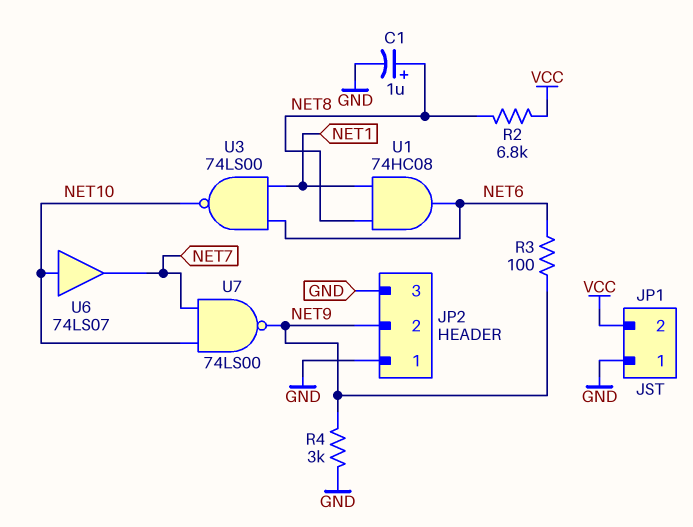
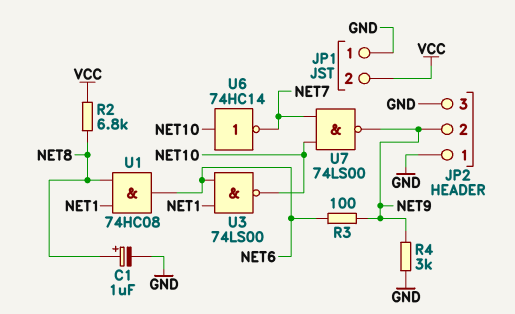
U6: buffer 74LS07 (in NET10, out NET7) -> NOT 74HC14 (in NET10, out NET7)

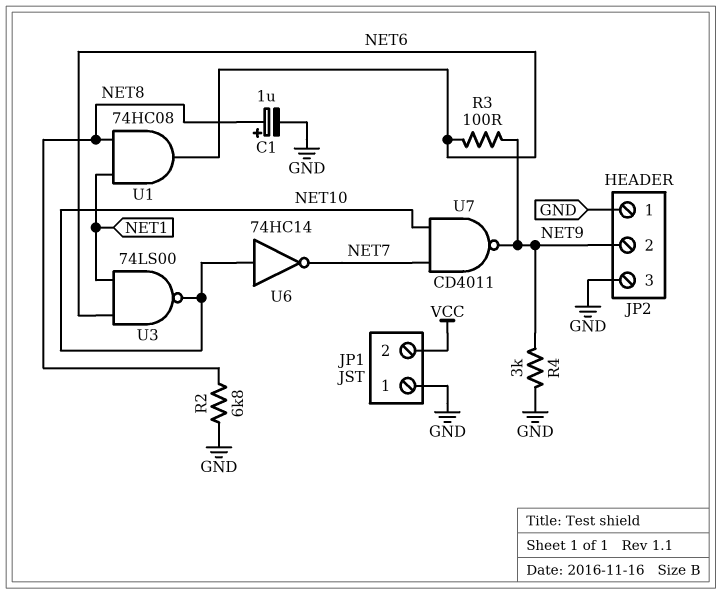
R2: 6.8k (NET8, VCC) -> 6.8k (GND, NET8)
U7: NAND 74LS00 (in NET7, in NET10, out NET9) -> NAND CD4011 (in NET7, in NET10, out NET9)

